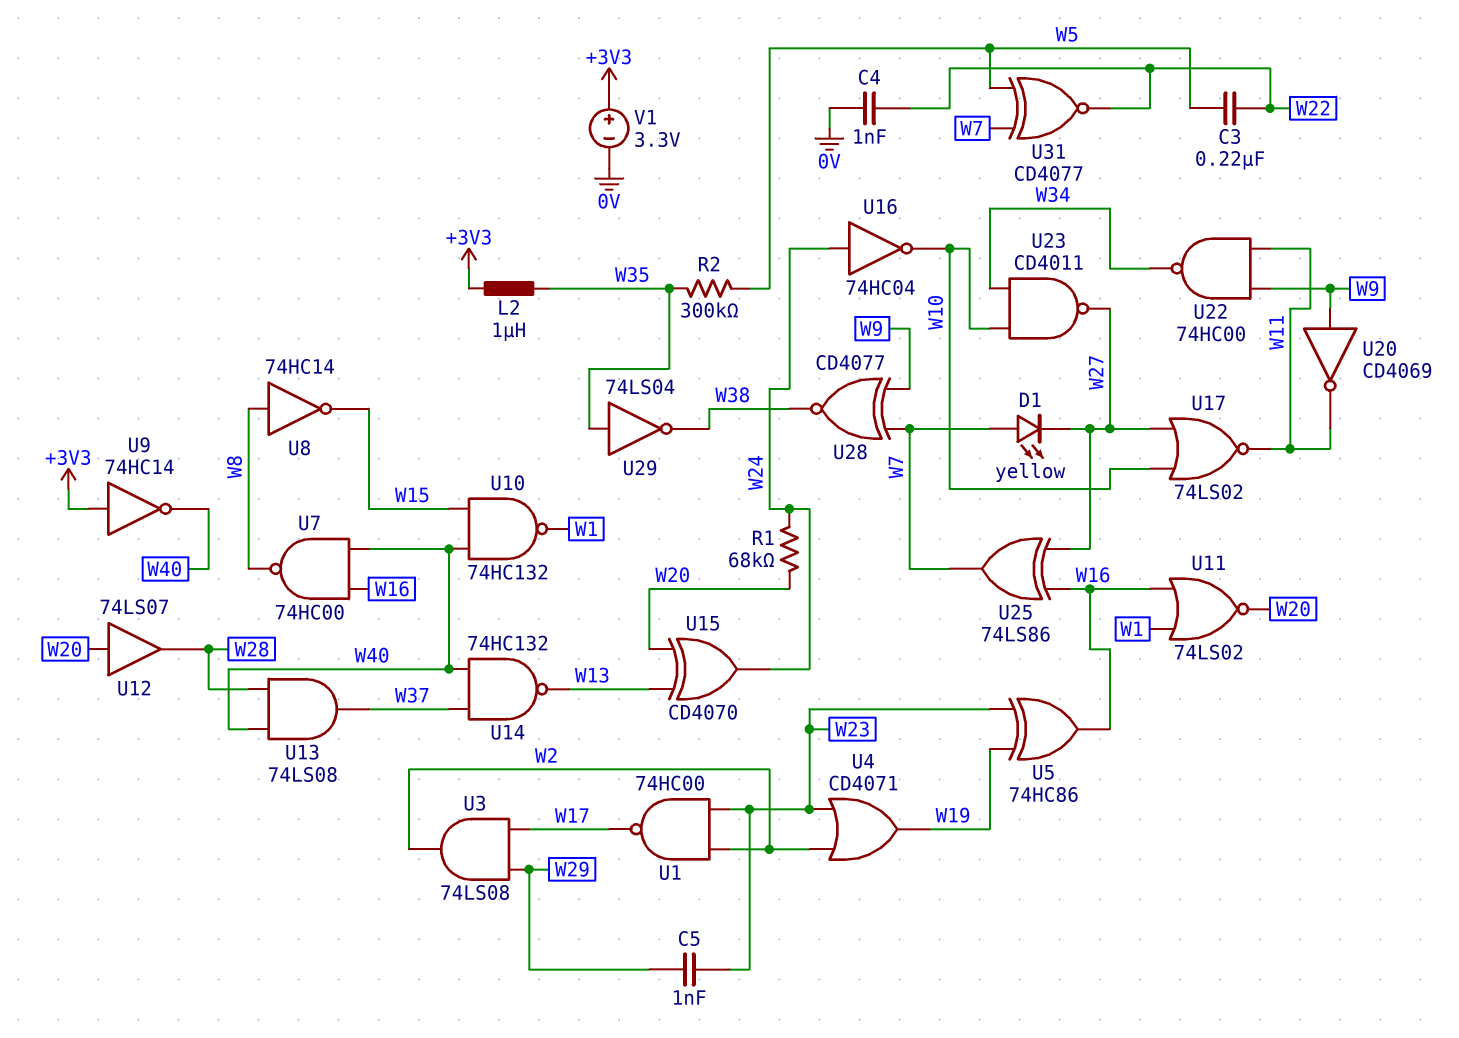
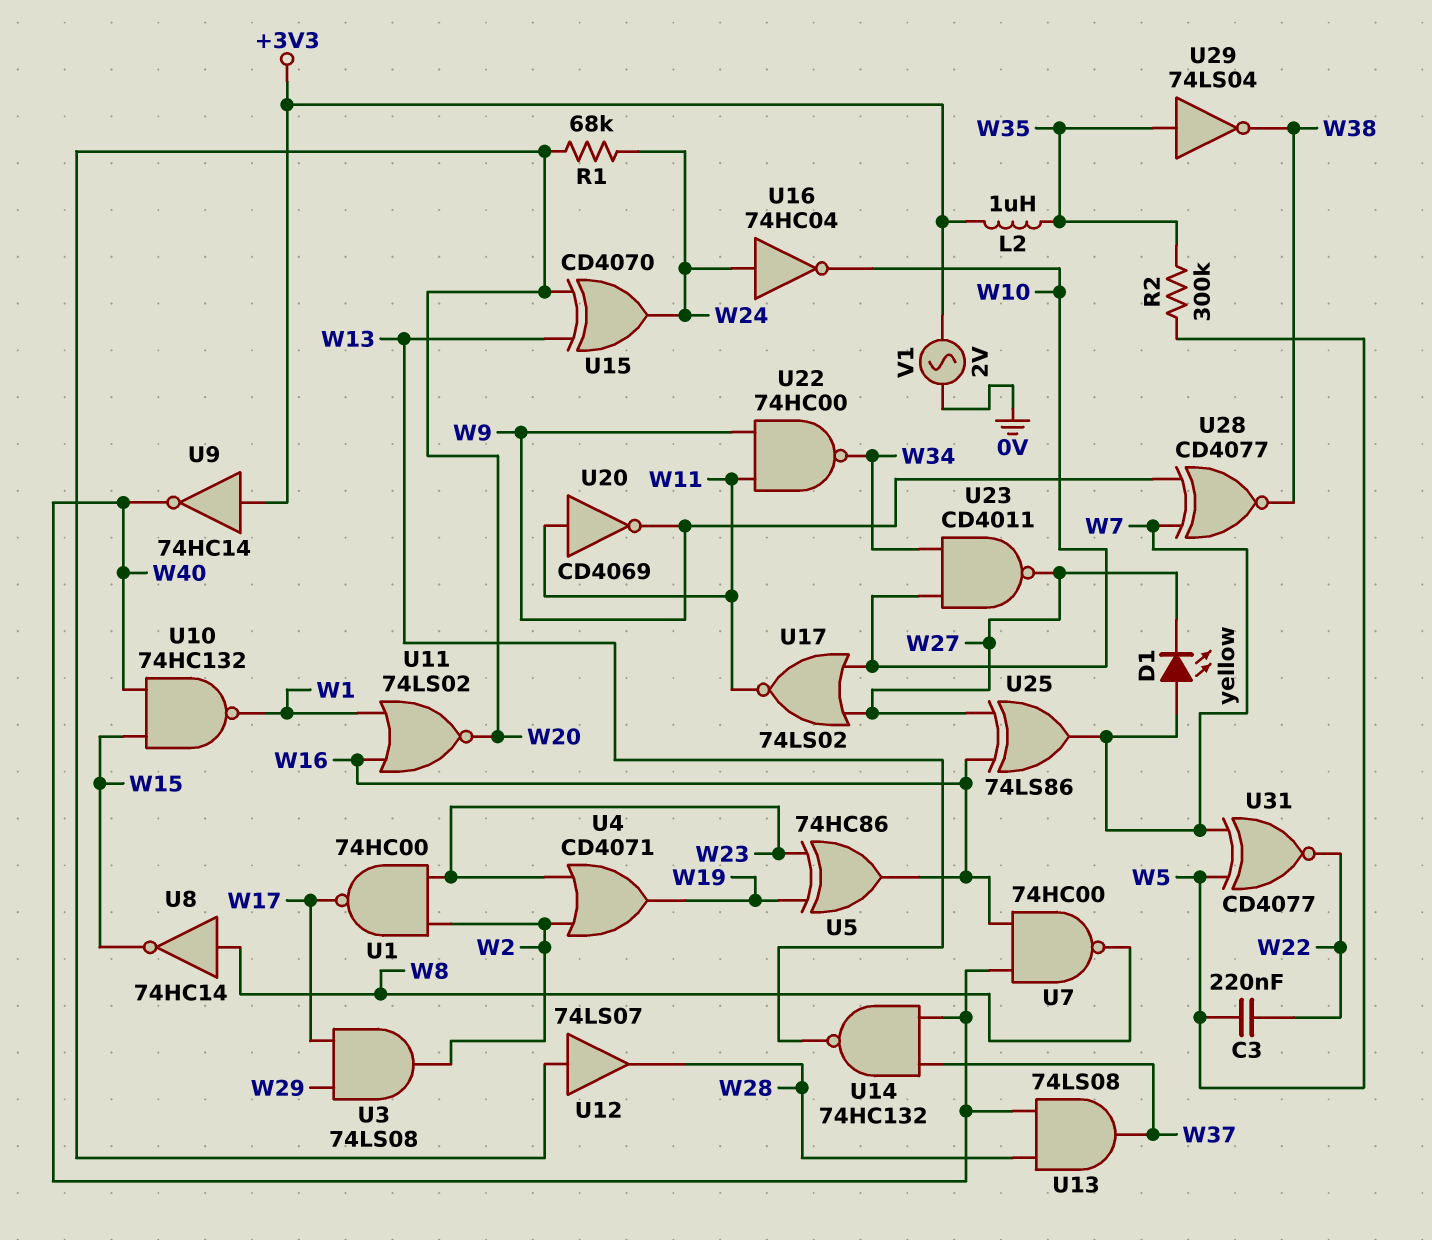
C4: 1nF (0V, W22) -> none
C5: 1nF (W23, W29) -> none
U20: NOT CD4069 (in W9, out W11) -> NOT CD4069 (in W11, out W9)
V1: 3.3V (plus +3V3, minus 0V) -> AC 2V (+3V3, 0V)

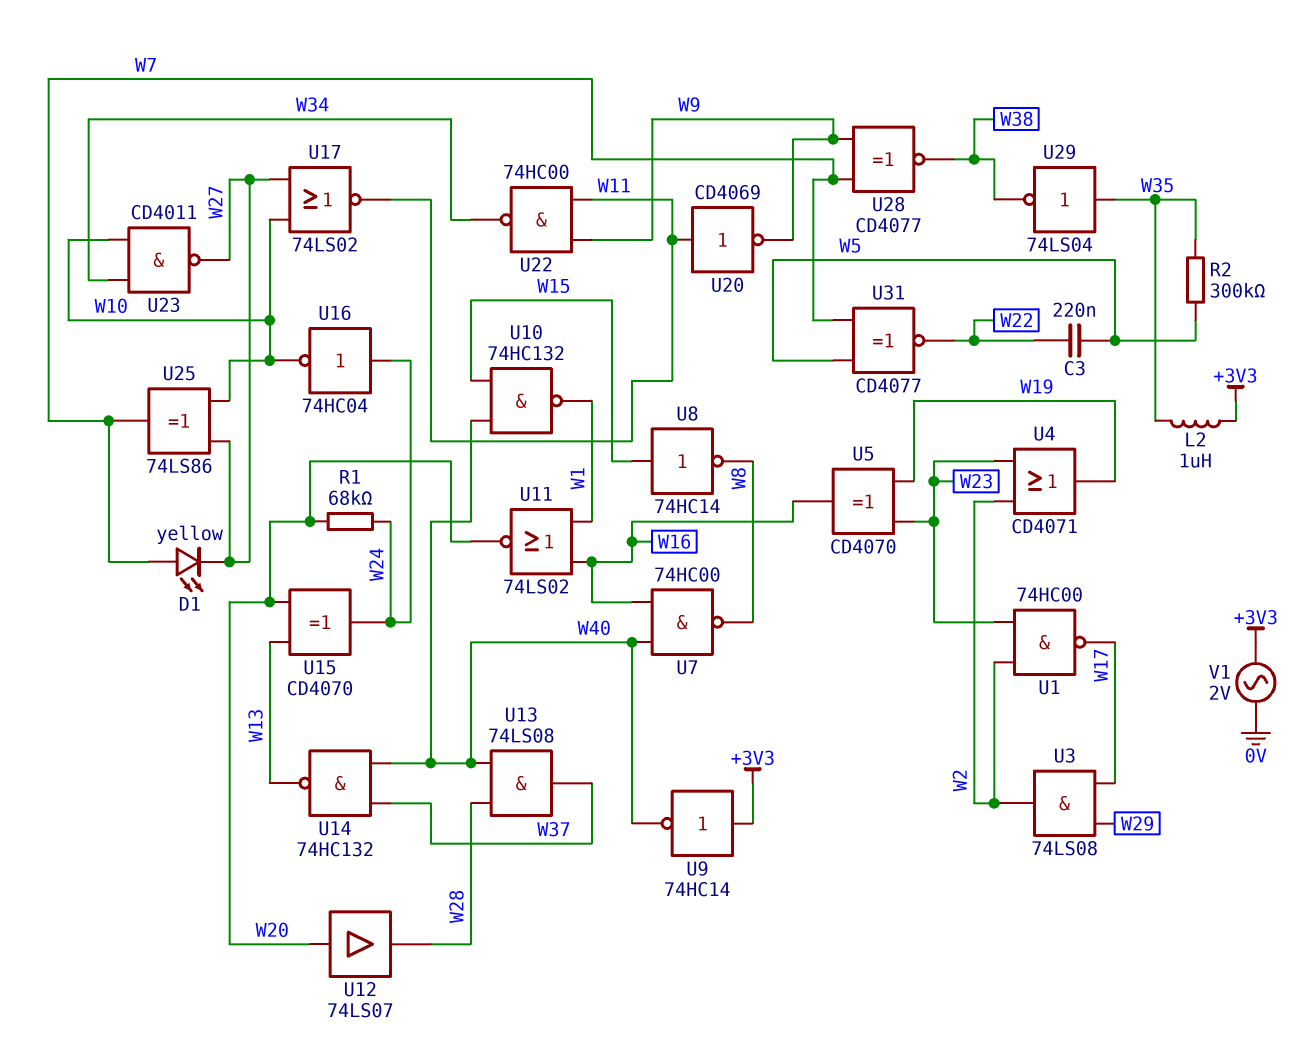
U5: XOR 74HC86 (in W19, in W23, out W16) -> XOR CD4070 (in W19, in W23, out W16)
U8: NOT 74HC14 (in W8, out W15) -> NOT 74HC14 (in W15, out W8)
U25: XOR 74LS86 (in W16, in W27, out W7) -> XOR 74LS86 (in W10, in W27, out W7)

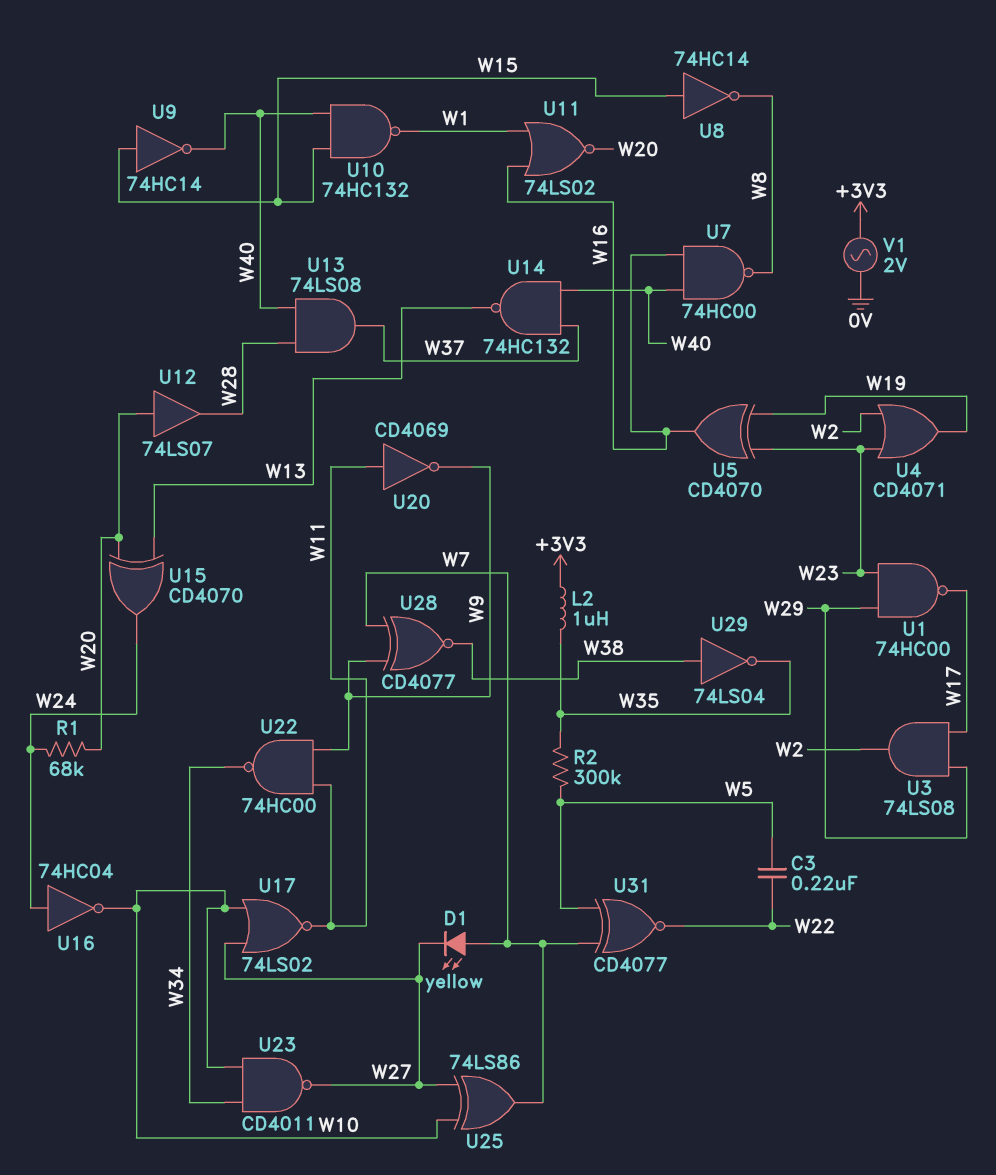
U1: NAND 74HC00 (in W2, in W23, out W17) -> NAND 74HC00 (in W23, in W29, out W17)
U9: NOT 74HC14 (in +3V3, out W40) -> NOT 74HC14 (in W15, out W40)
U29: NOT 74LS04 (in W35, out W38) -> NOT 74LS04 (in W38, out W35)

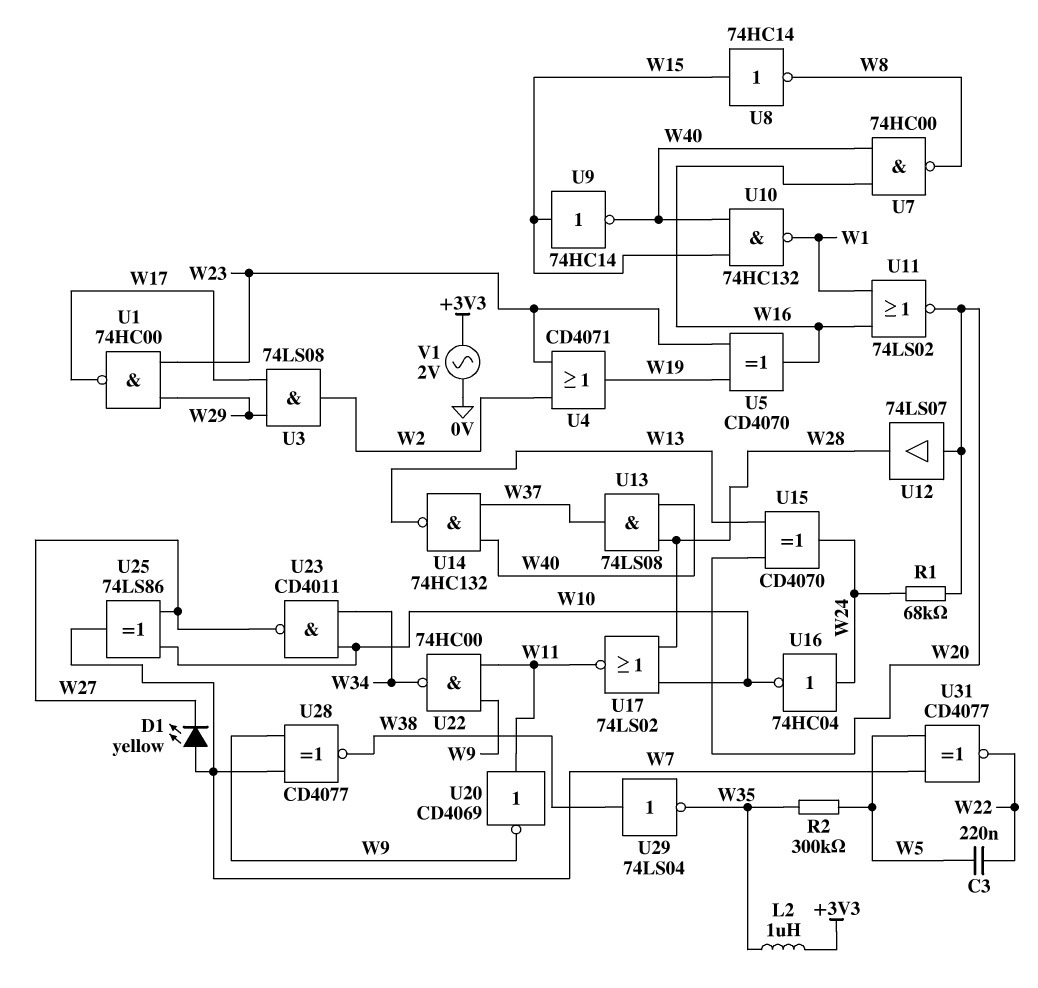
U17: NOR 74LS02 (in W10, in W27, out W11) -> NOR 74LS02 (in W10, in W28, out W11)

